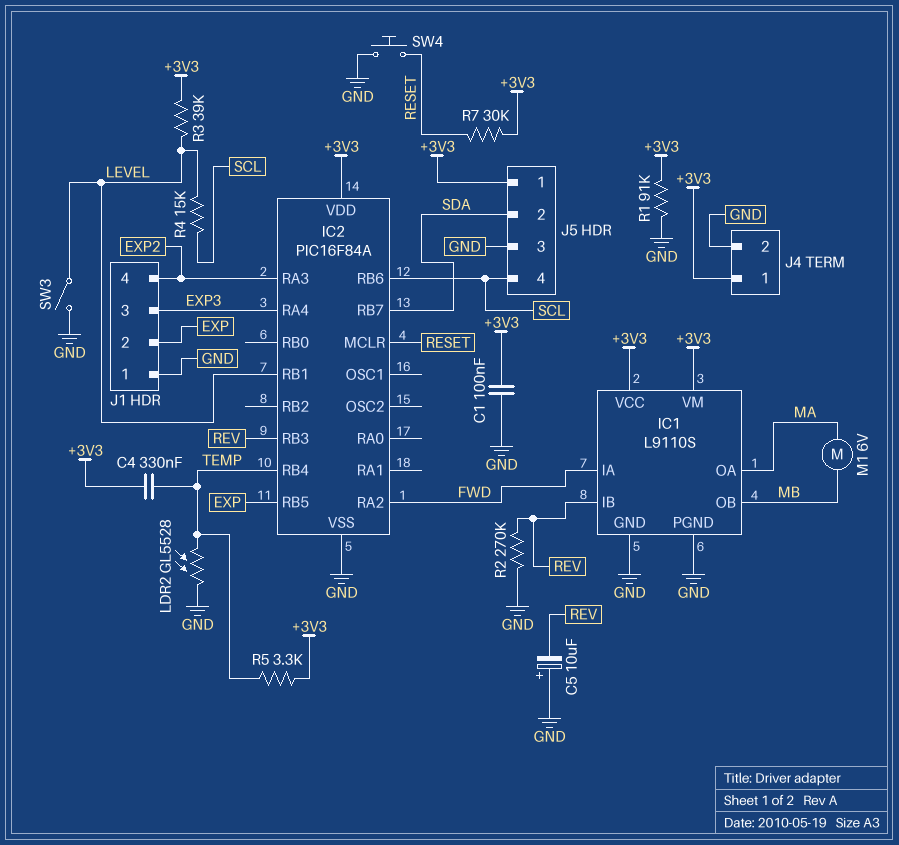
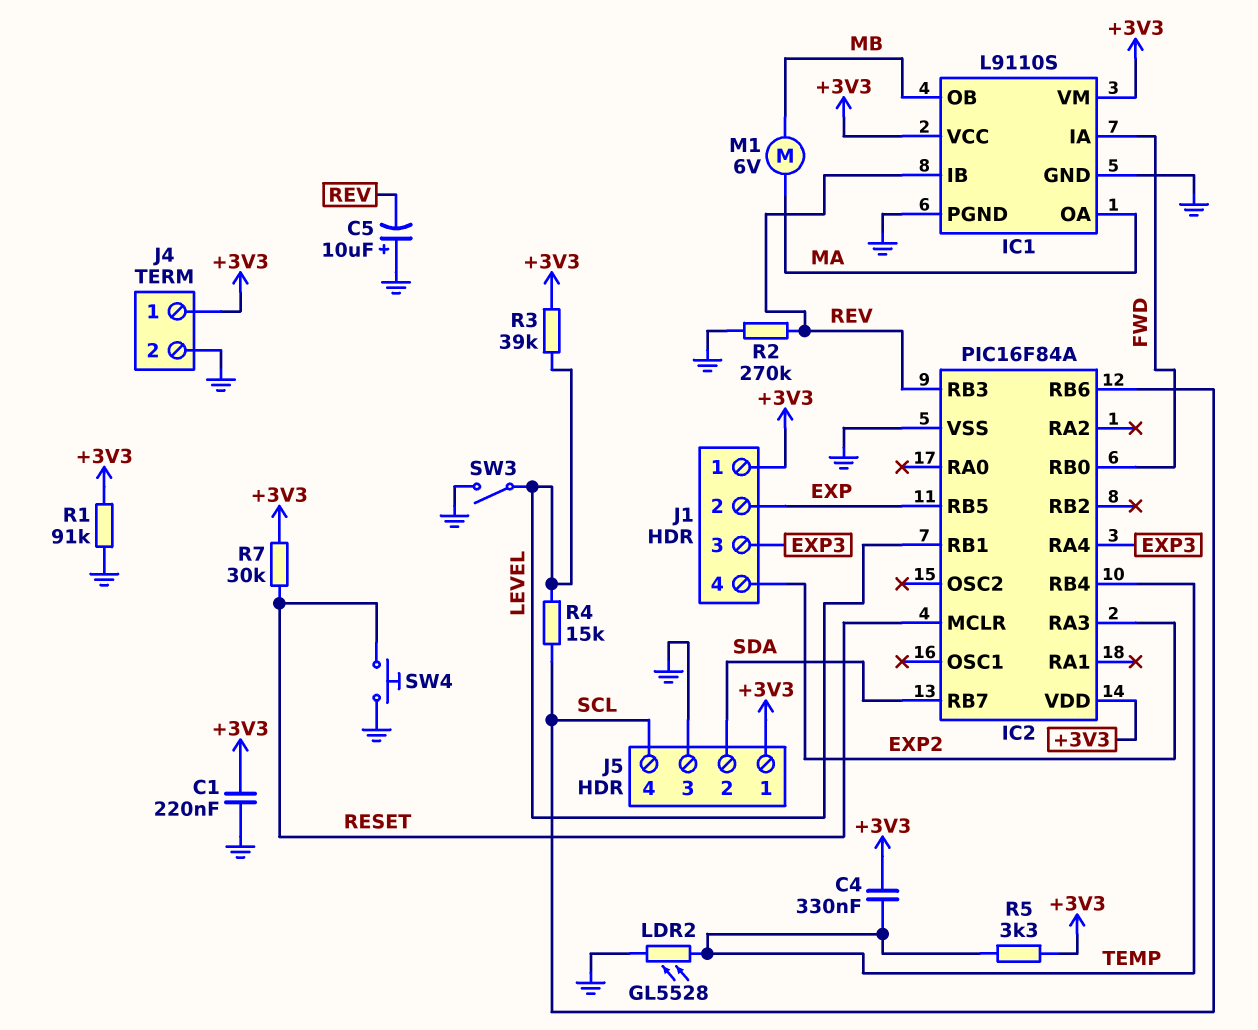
C1: 100nF (+3V3, GND) -> 220nF (+3V3, GND)
IC2 pin RA2: FWD -> none
IC2 pin RB0: none -> FWD
J1 pin 1: GND -> +3V3

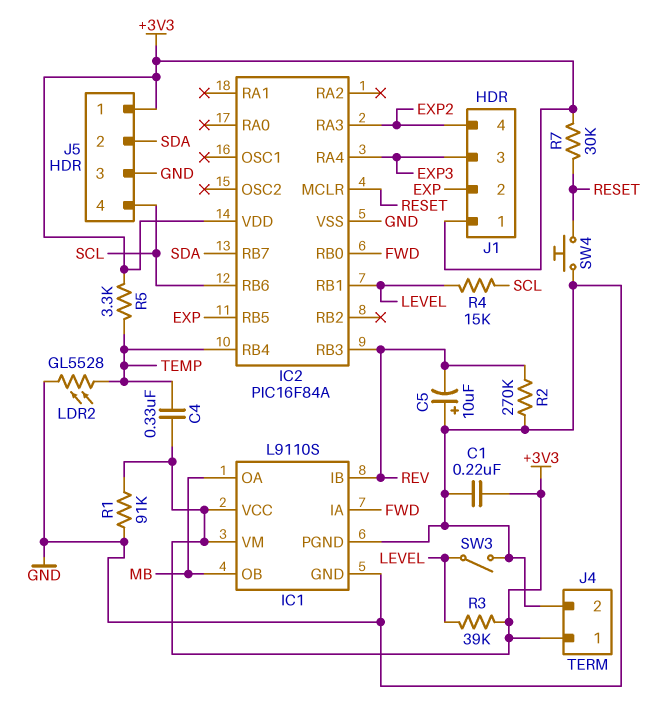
IC1 pin OA: MA -> MB
M1: motor 6V (MA, MB) -> none

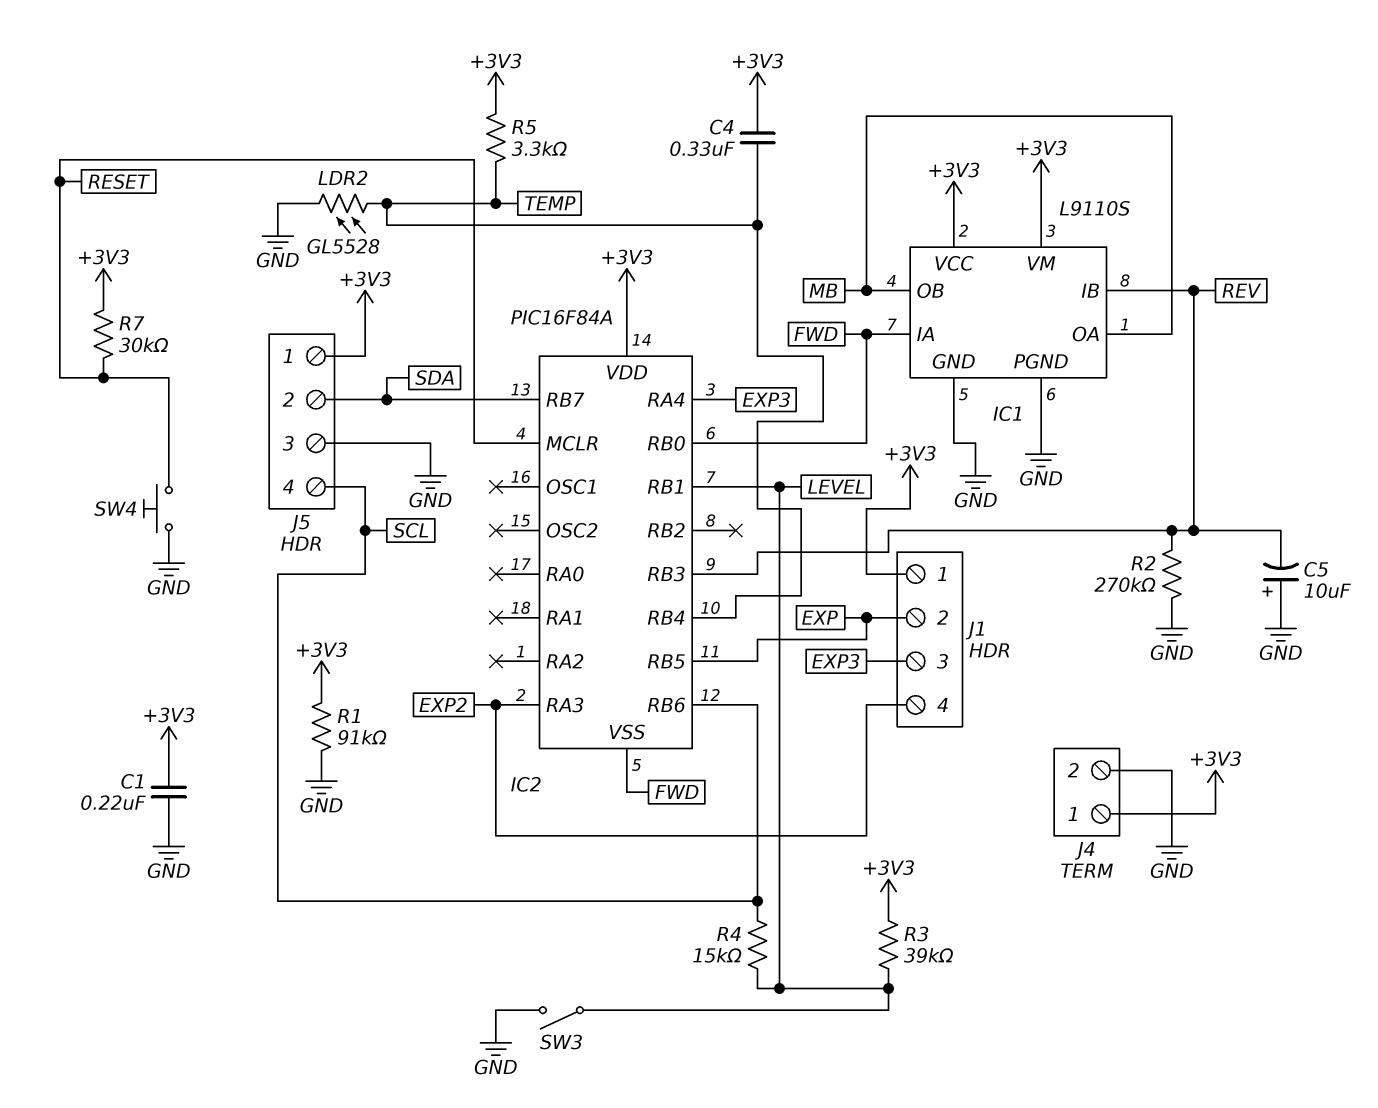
IC2 pin VSS: GND -> FWD

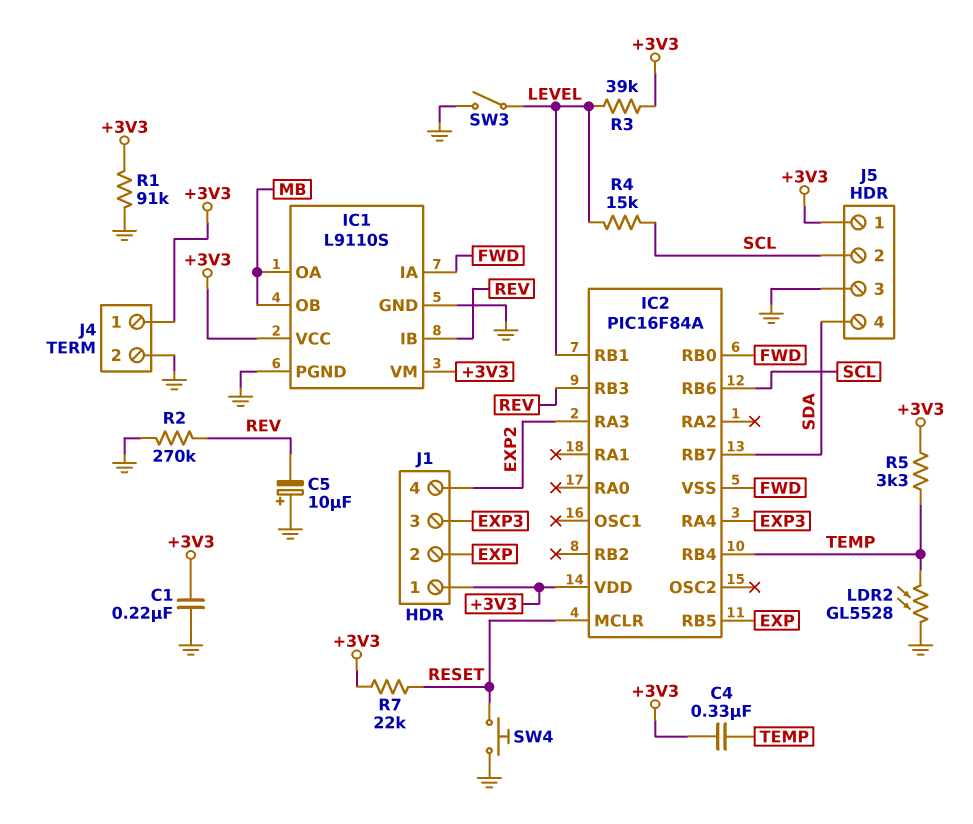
J5 pin 2: SDA -> SCL
J5 pin 4: SCL -> SDA
R7: 30k (+3V3, RESET) -> 22k (+3V3, RESET)

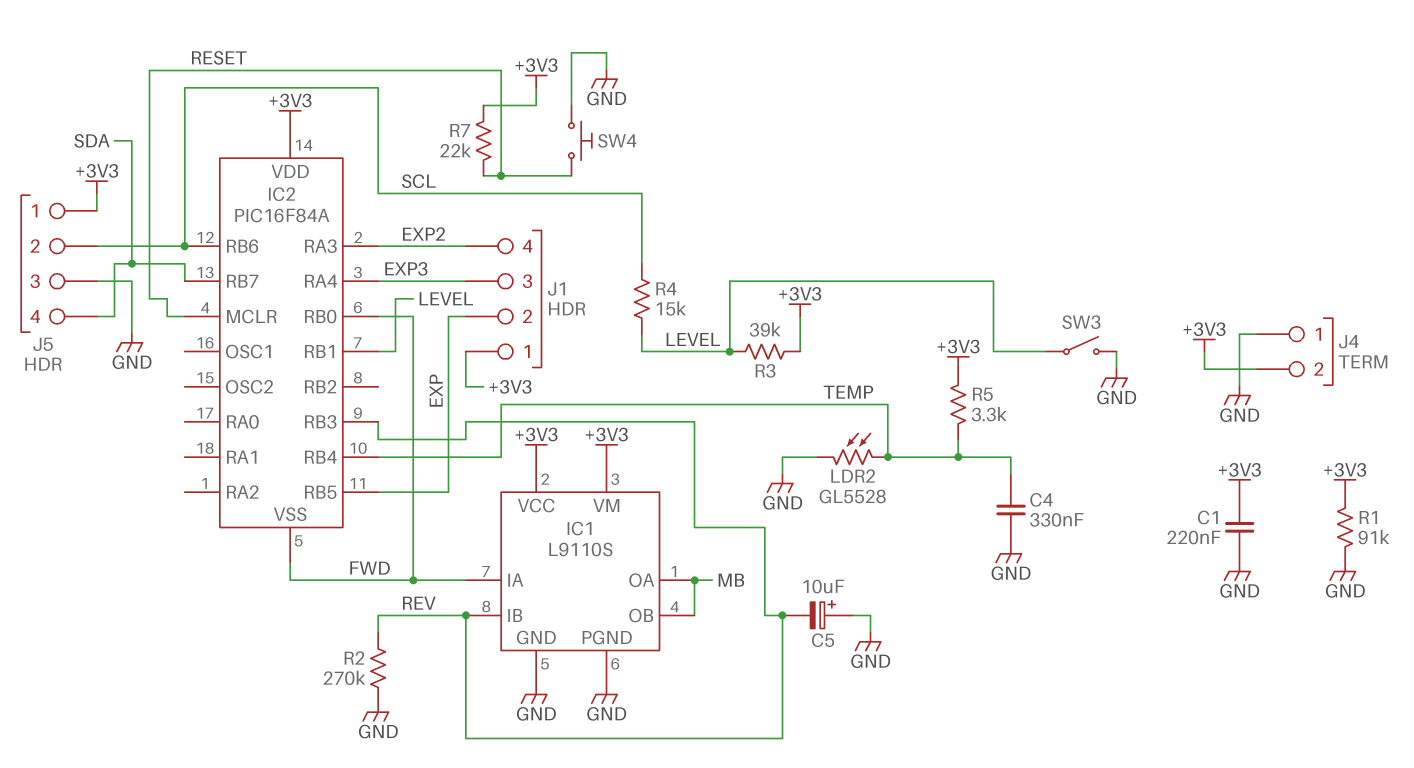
C4: 330nF (+3V3, TEMP) -> 330nF (GND, TEMP)
J4 pin 1: +3V3 -> GND
J4 pin 2: GND -> +3V3

